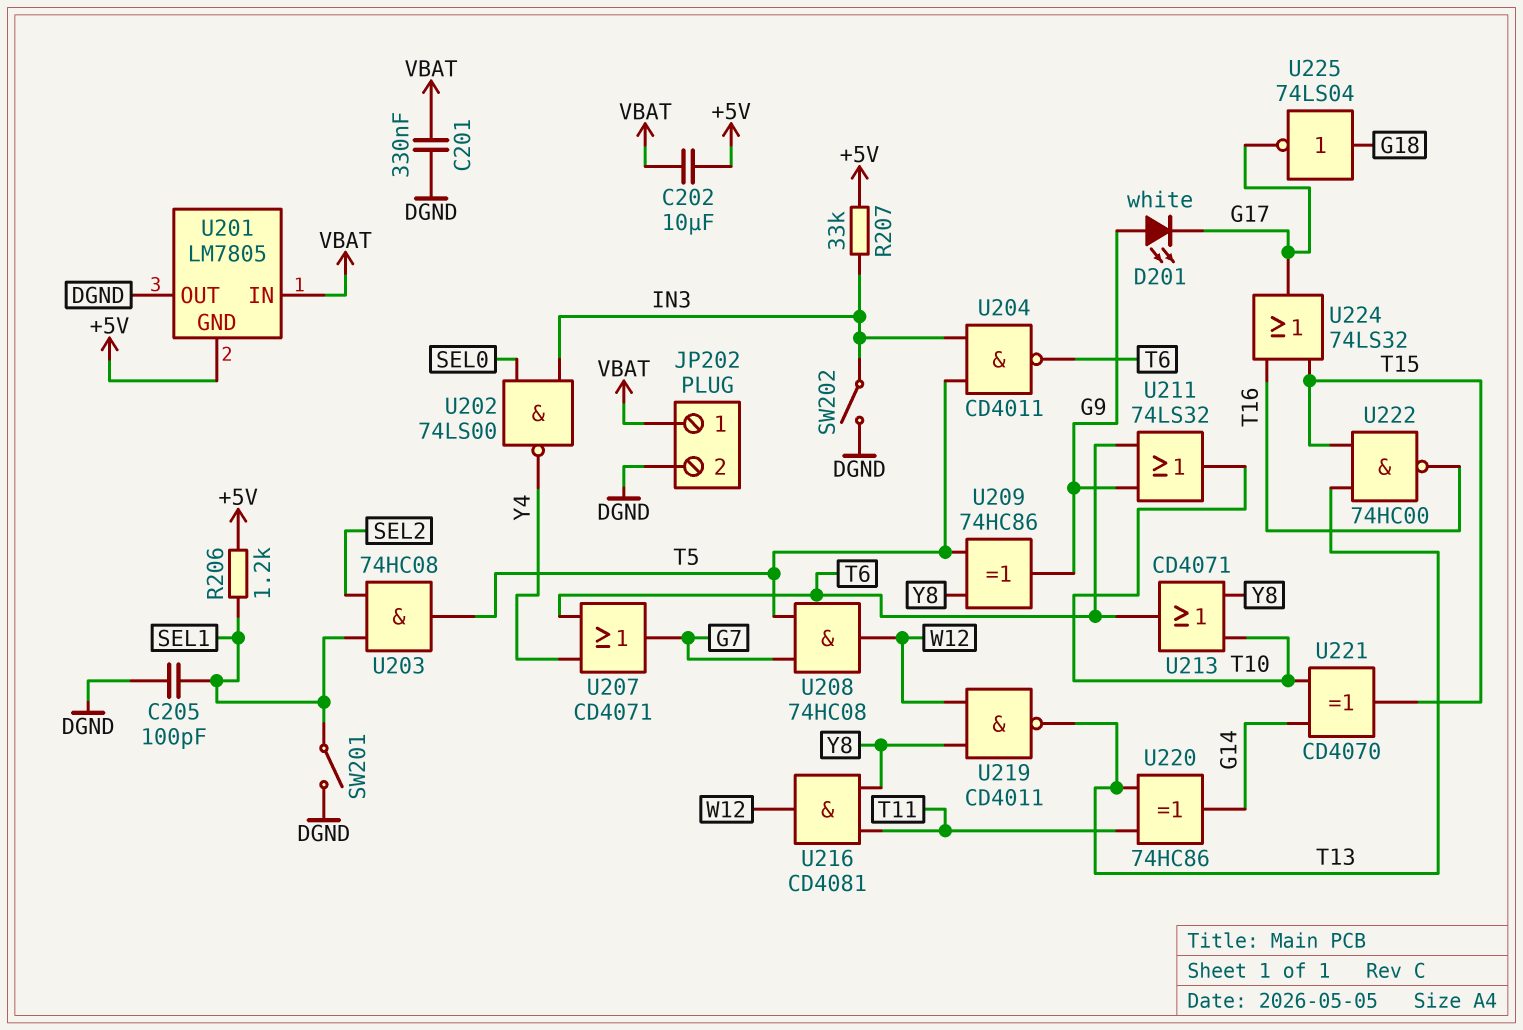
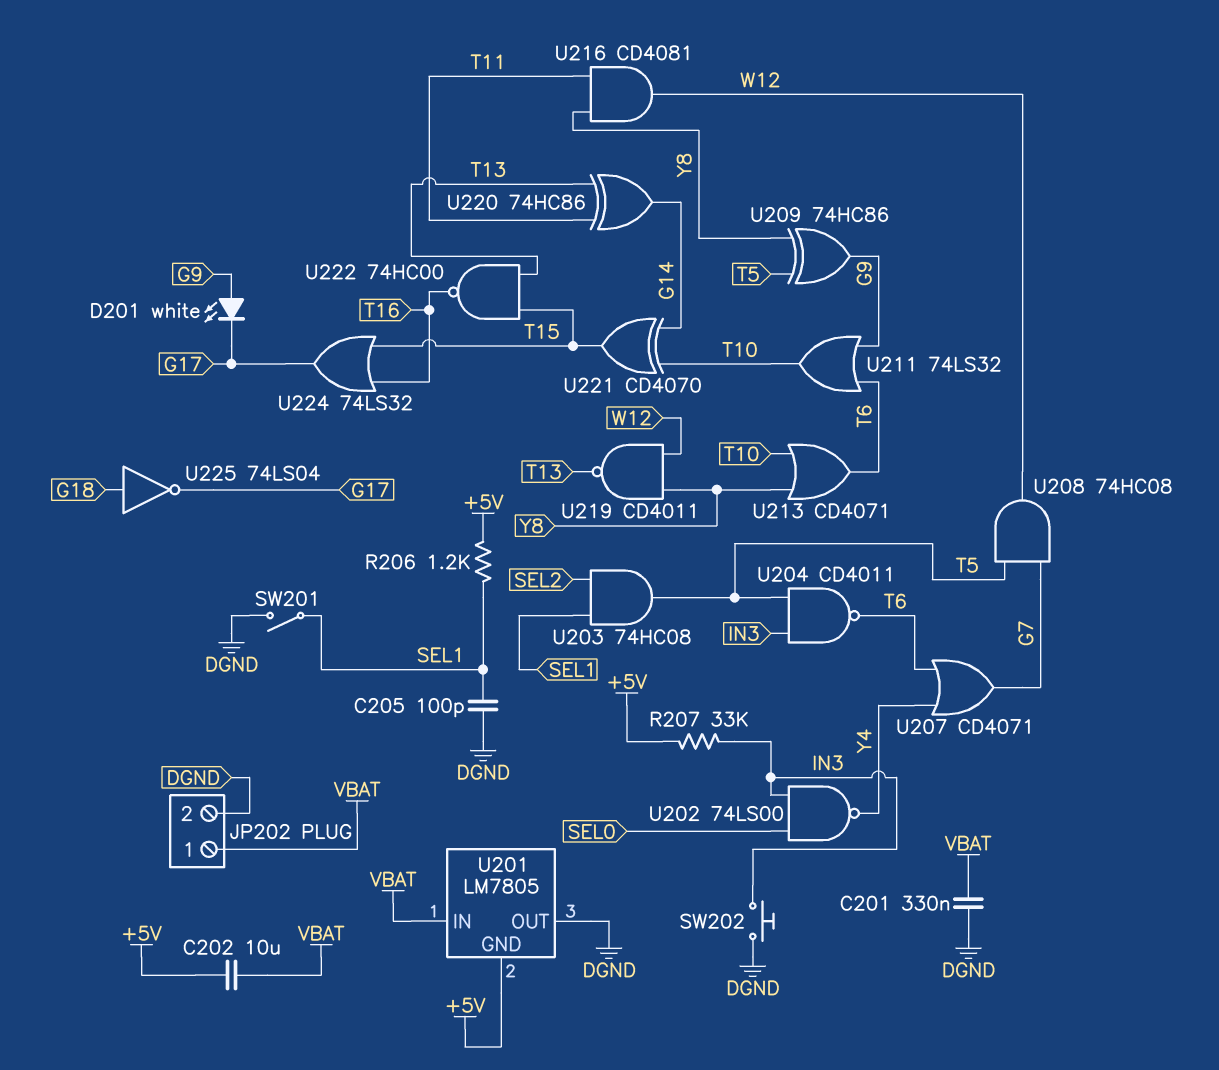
SW202: switch (DGND, IN3) -> button (DGND, IN3)

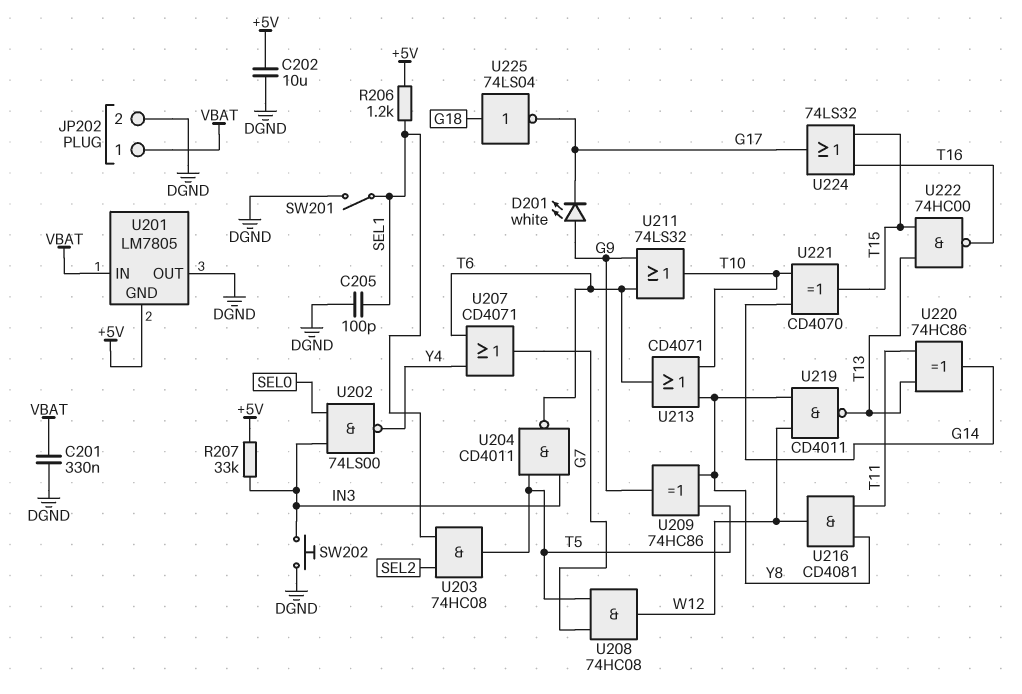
C202: 10uF (+5V, VBAT) -> 10uF (+5V, DGND)

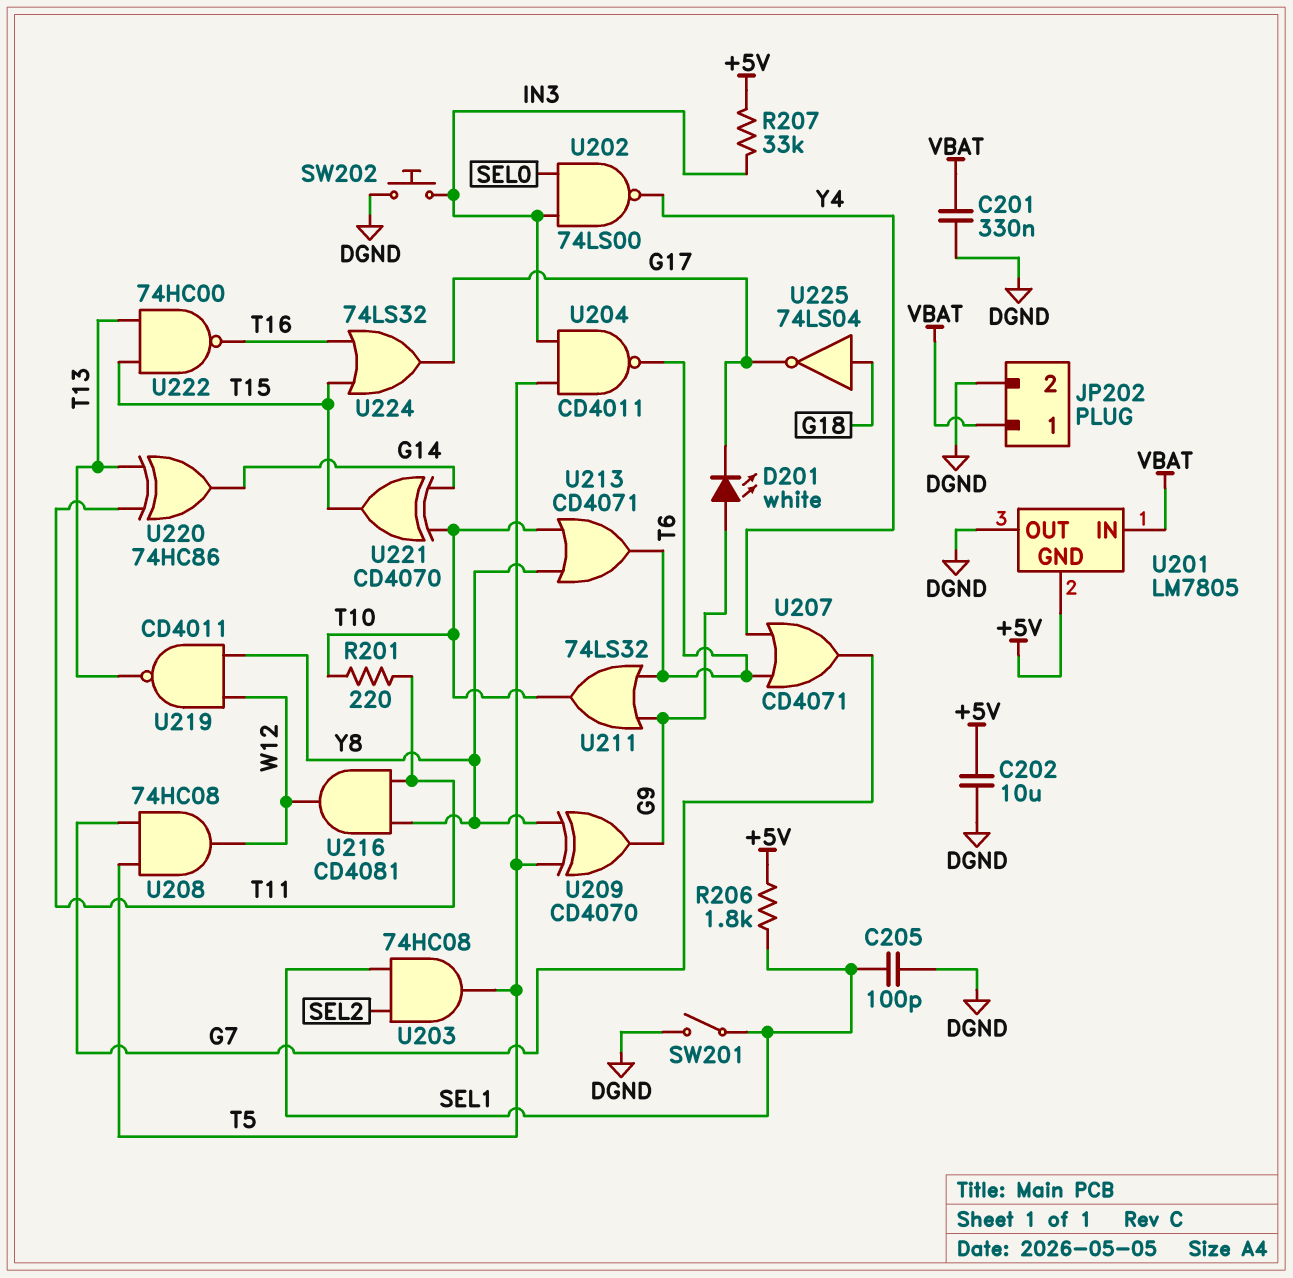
R201: none -> 220 (T10, T11)
R206: 1.2k (+5V, SEL1) -> 1.8k (+5V, SEL1)
U209: XOR 74HC86 (in T5, in Y8, out G9) -> XOR CD4070 (in T5, in Y8, out G9)

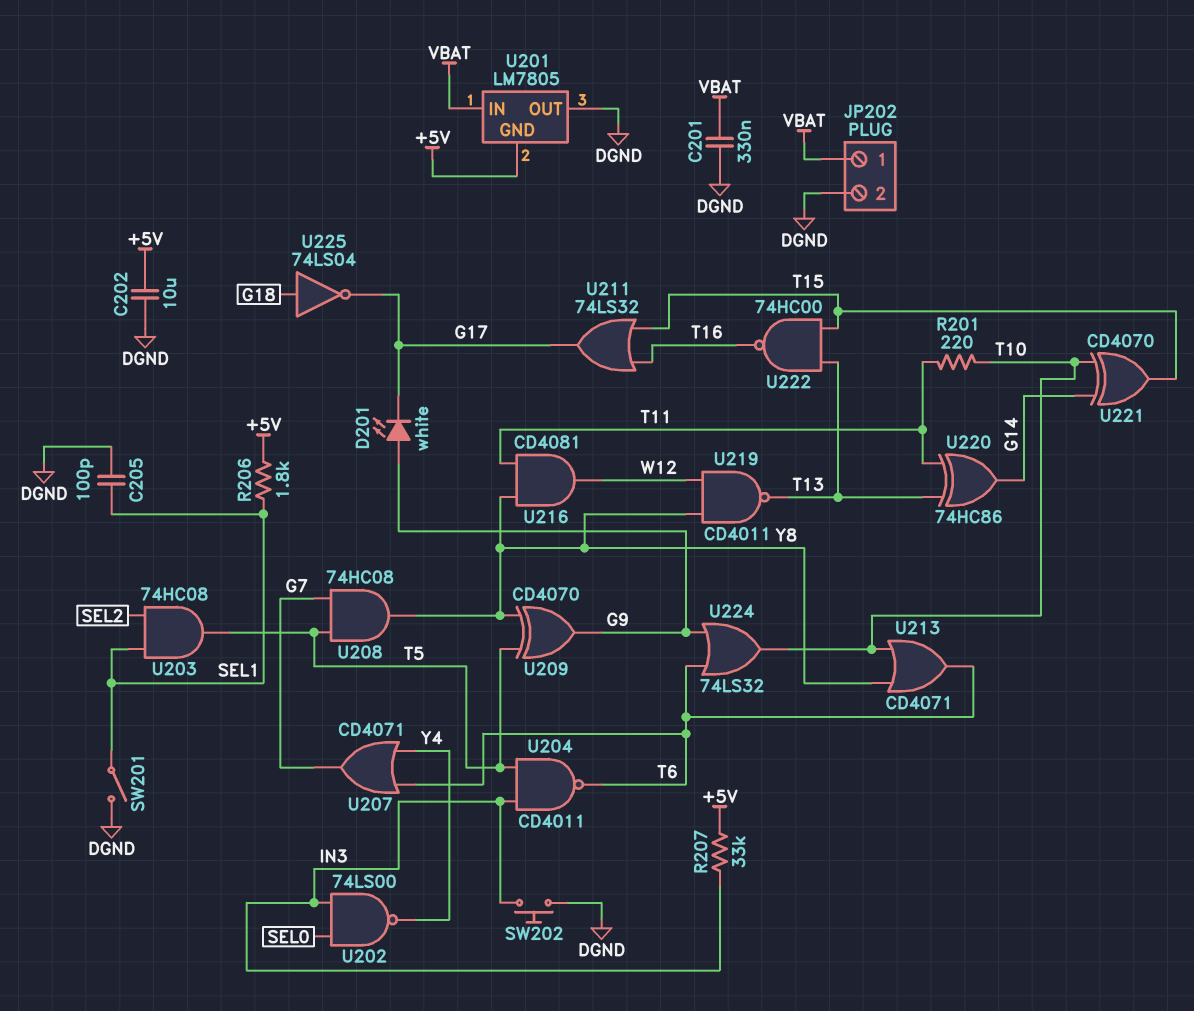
U208: AND 74HC08 (in G7, in T5, out W12) -> AND 74HC08 (in G7, in T5, out Y8)
U211: OR 74LS32 (in G9, in T6, out T10) -> OR 74LS32 (in T15, in T16, out G17)
U224: OR 74LS32 (in T15, in T16, out G17) -> OR 74LS32 (in G9, in T6, out T10)

